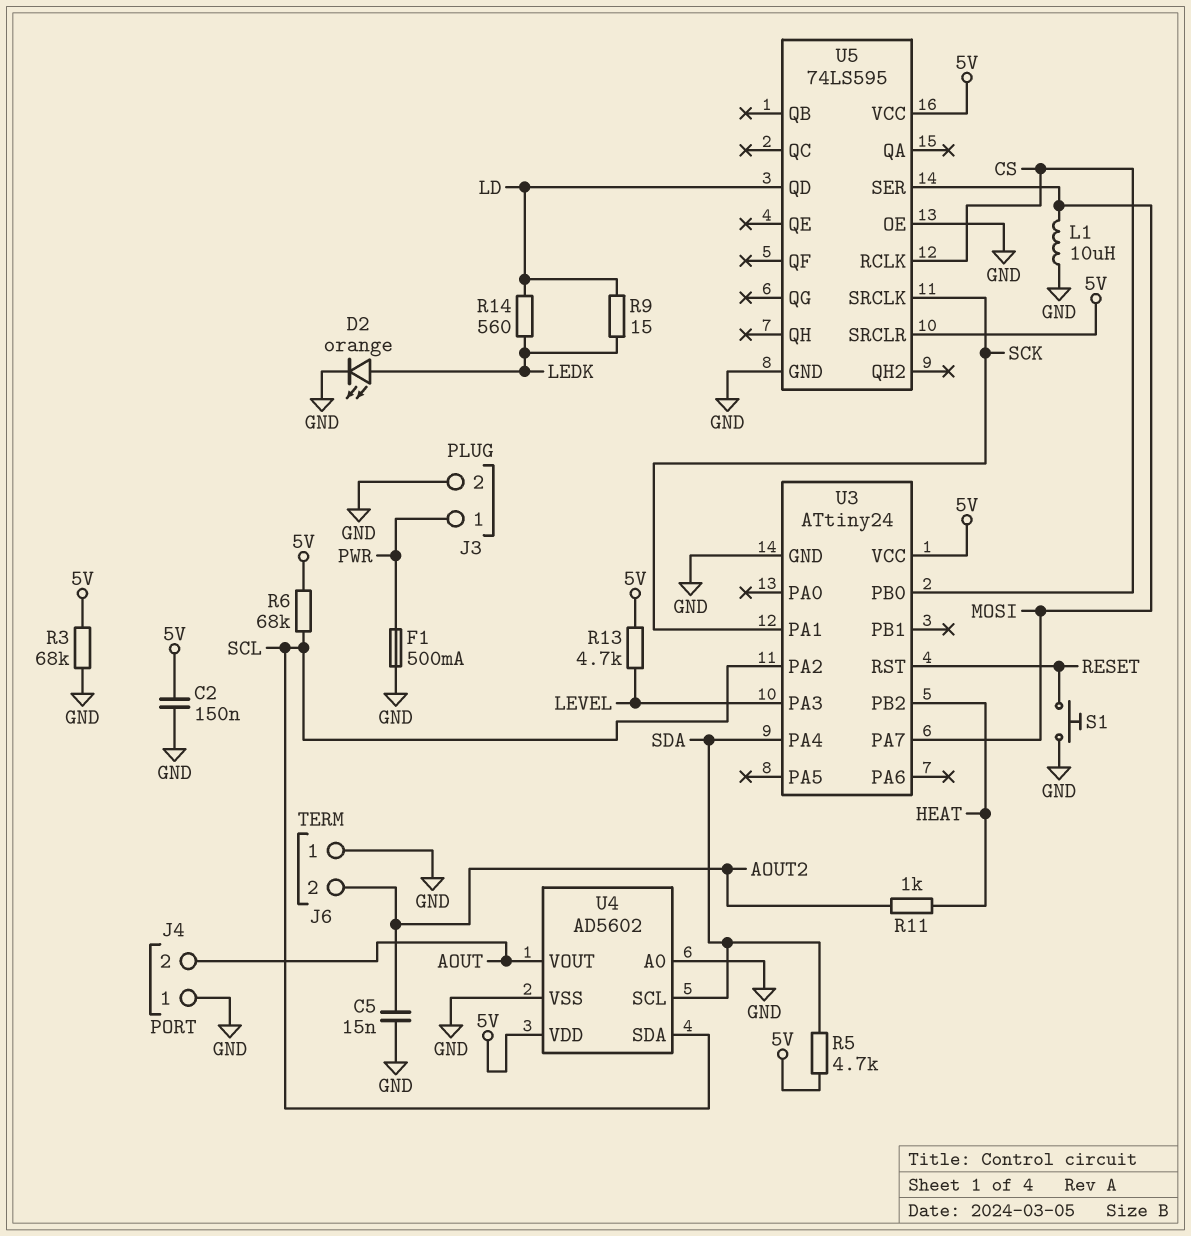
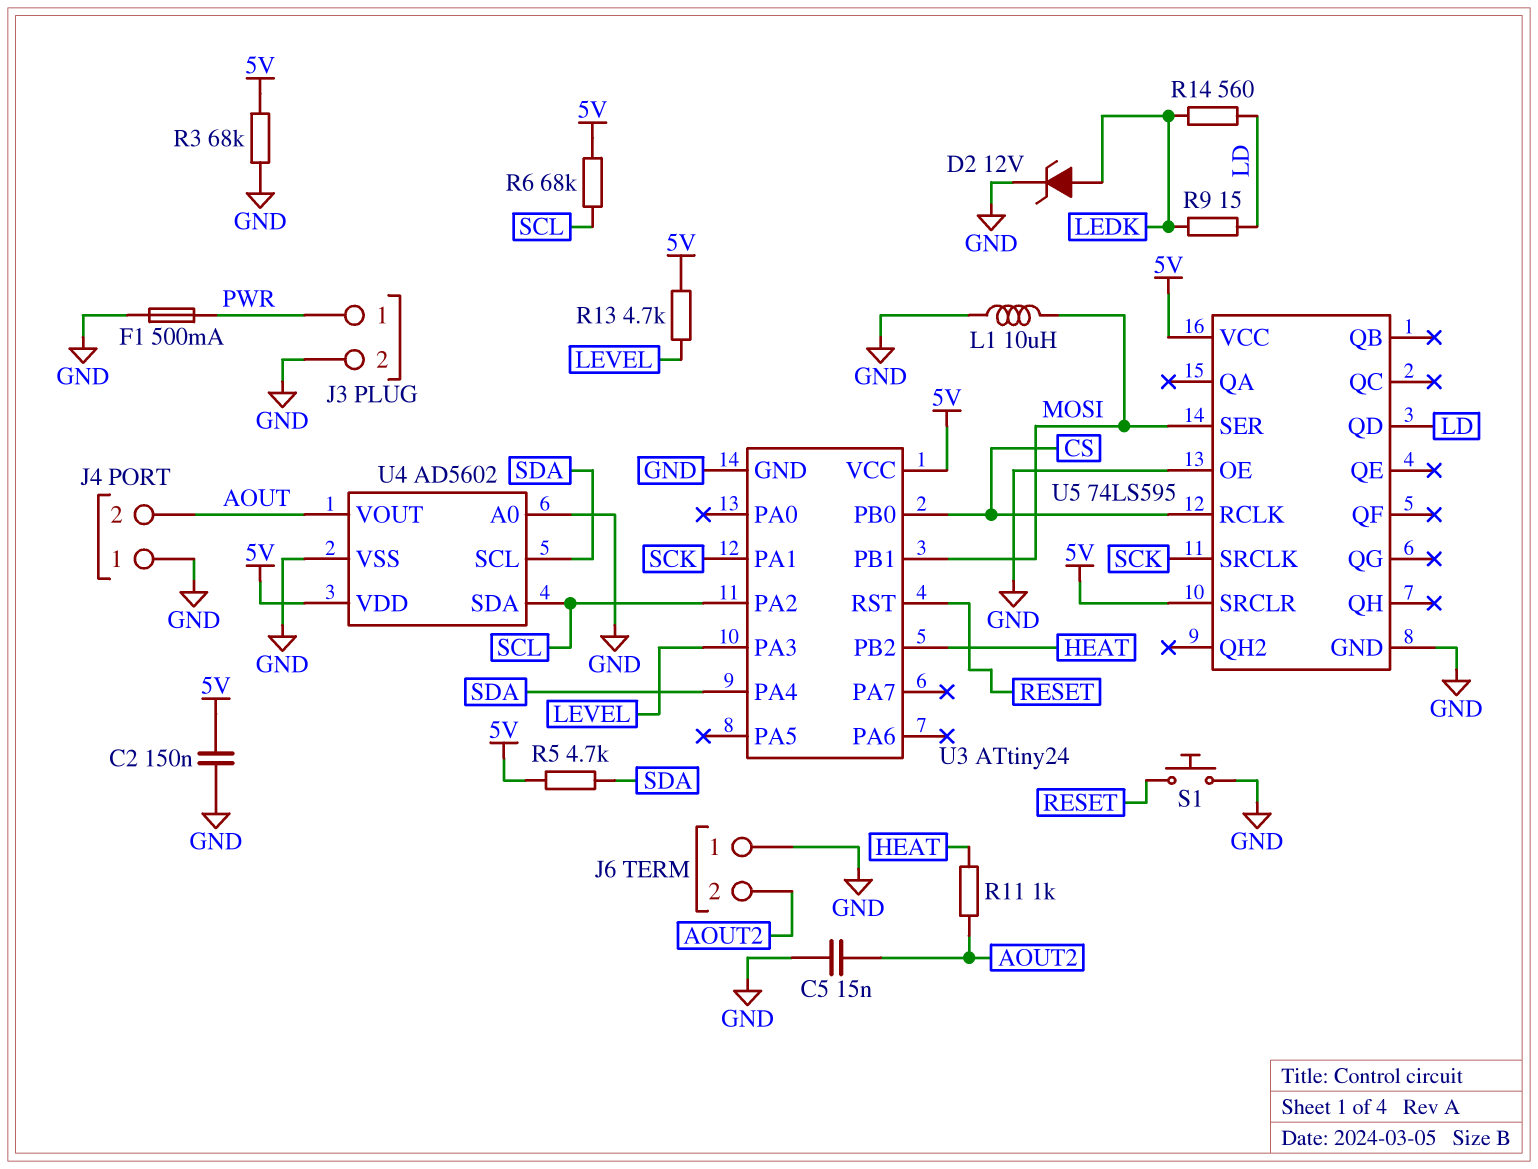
D2: LED orange (A LEDK, K GND) -> zener 12V (A LEDK, K GND)
U3 pin PA7: MOSI -> none
U3 pin PB1: none -> MOSI

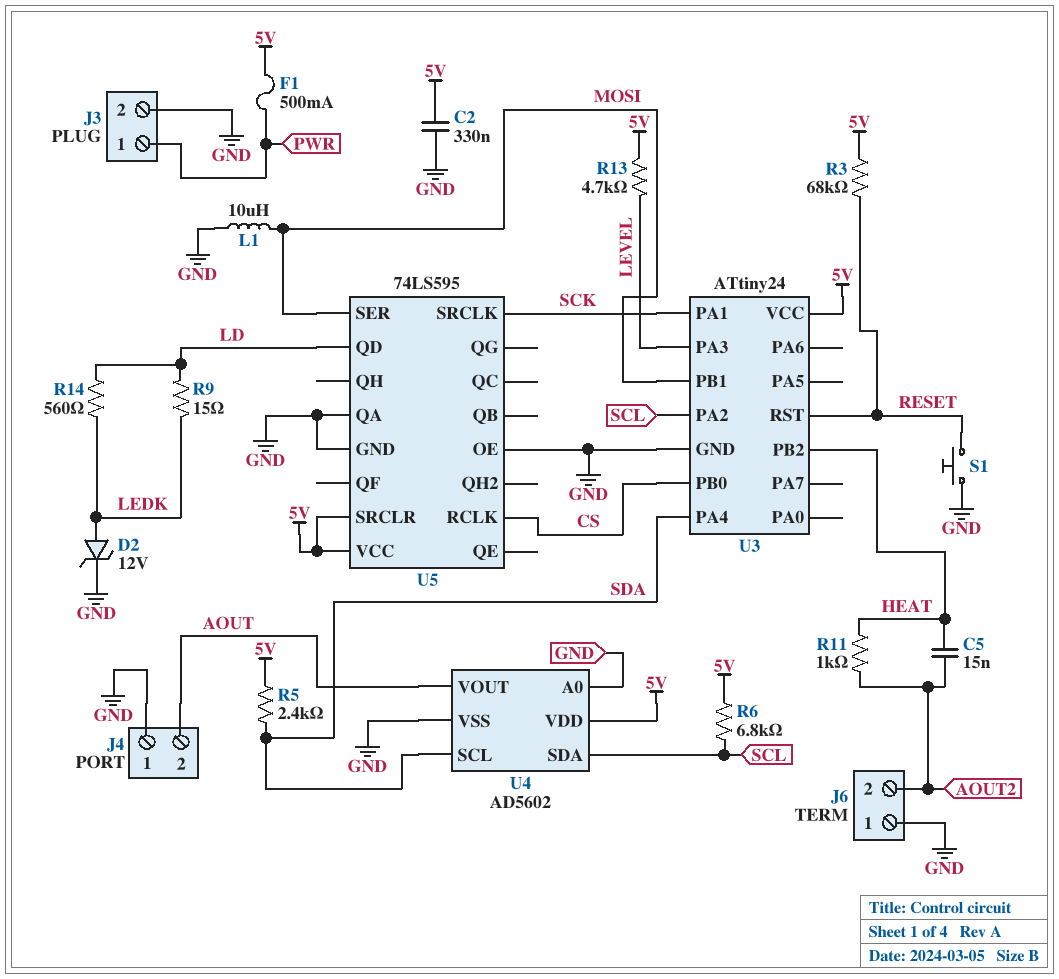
C2: 150nF (5V, GND) -> 330nF (5V, GND)
C5: 15nF (AOUT2, GND) -> 15nF (AOUT2, HEAT)
F1: 500mA (GND, PWR) -> 500mA (5V, PWR)
R3: 68k (5V, GND) -> 68k (5V, RESET)
R5: 4.7k (5V, SDA) -> 2.4k (5V, SDA)
R6: 68k (5V, SCL) -> 6.8k (5V, SCL)
U5 pin QA: none -> GND

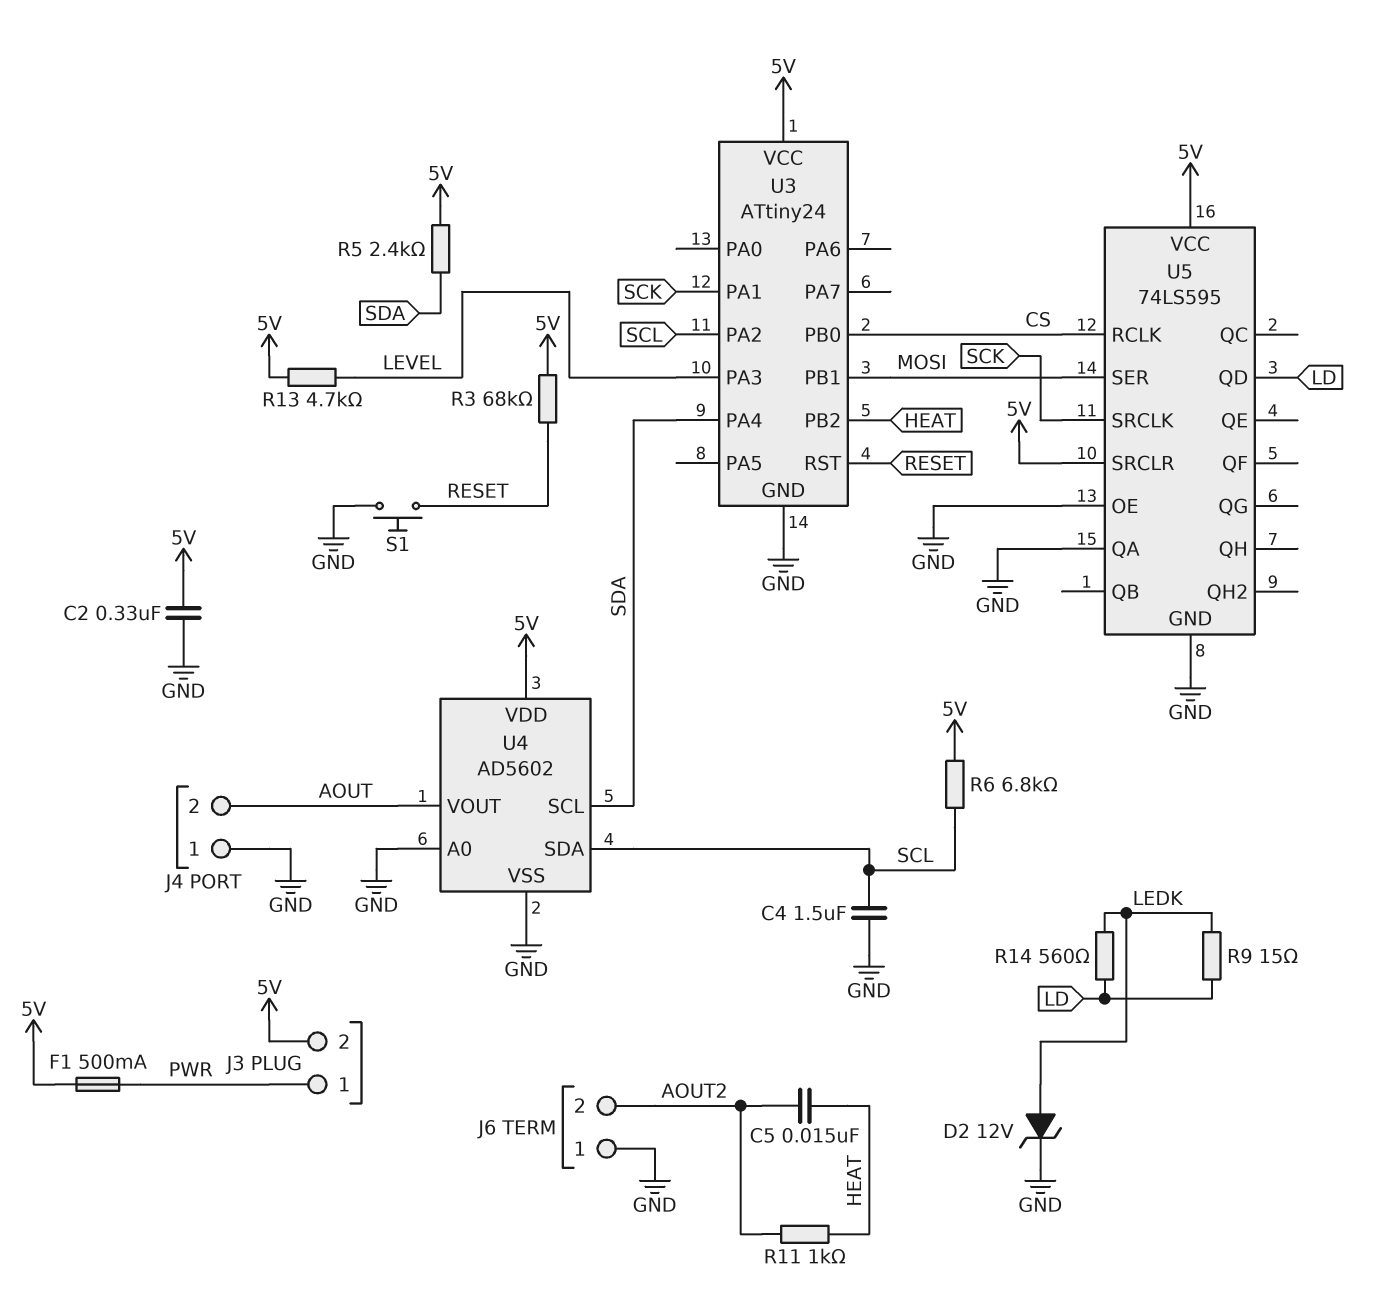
C4: none -> 1.5uF (GND, SCL)
J3 pin 2: GND -> 5V
L1: 10uH (GND, MOSI) -> none

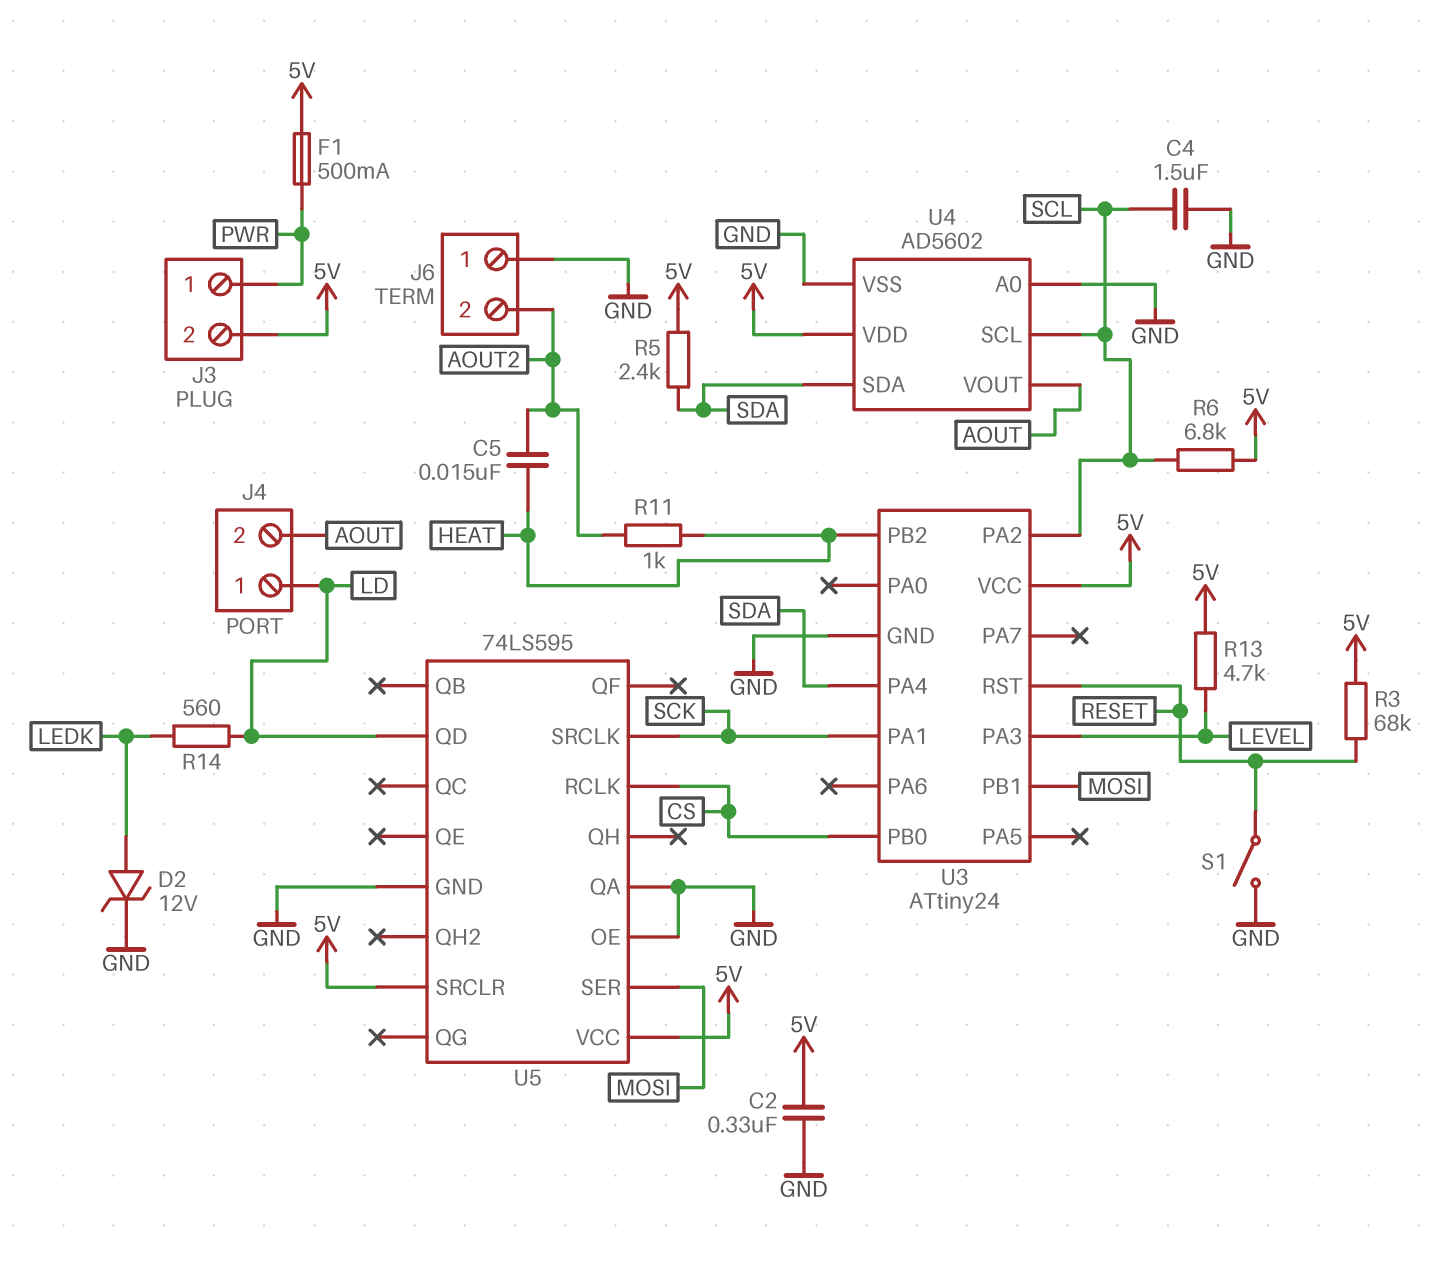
J4 pin 1: GND -> LD
R9: 15 (LD, LEDK) -> none
S1: button (GND, RESET) -> switch (GND, RESET)
U4 pin SCL: SDA -> SCL
U4 pin SDA: SCL -> SDA

